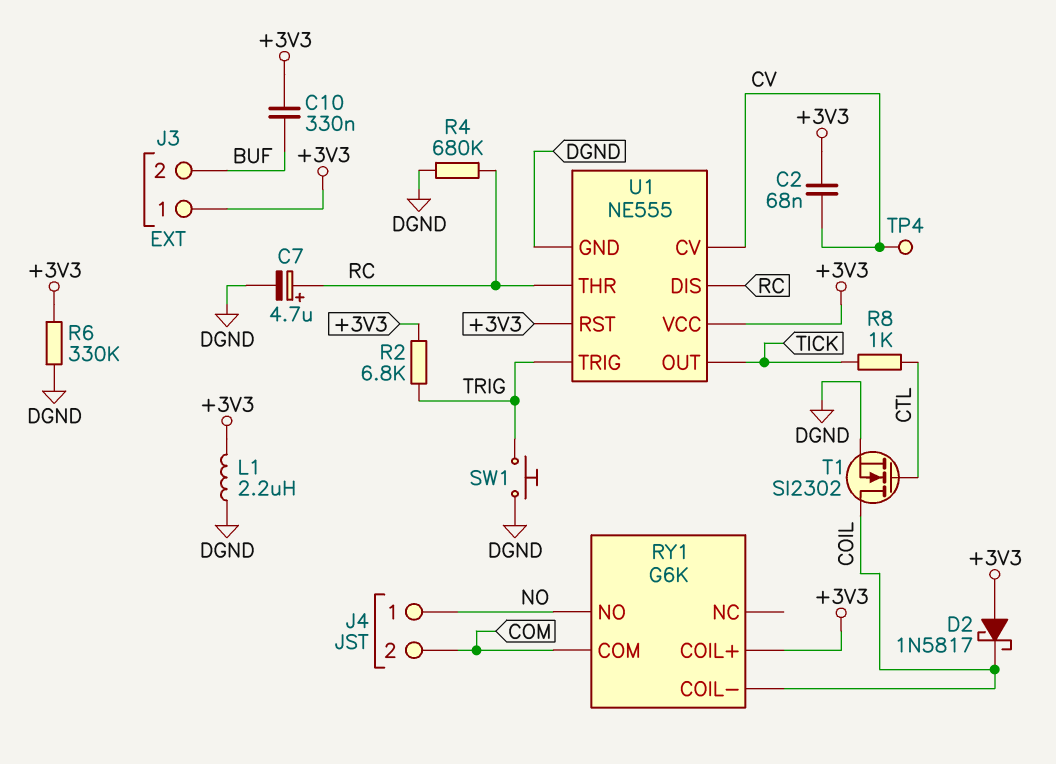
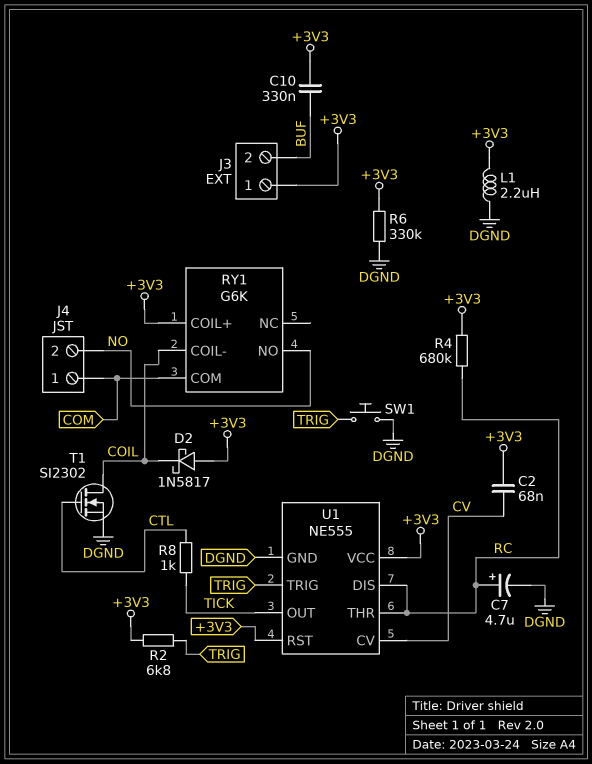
J4 pin 1: NO -> COM
J4 pin 2: COM -> NO
R4: 680k (DGND, RC) -> 680k (+3V3, RC)
TP4: test point (CV) -> none

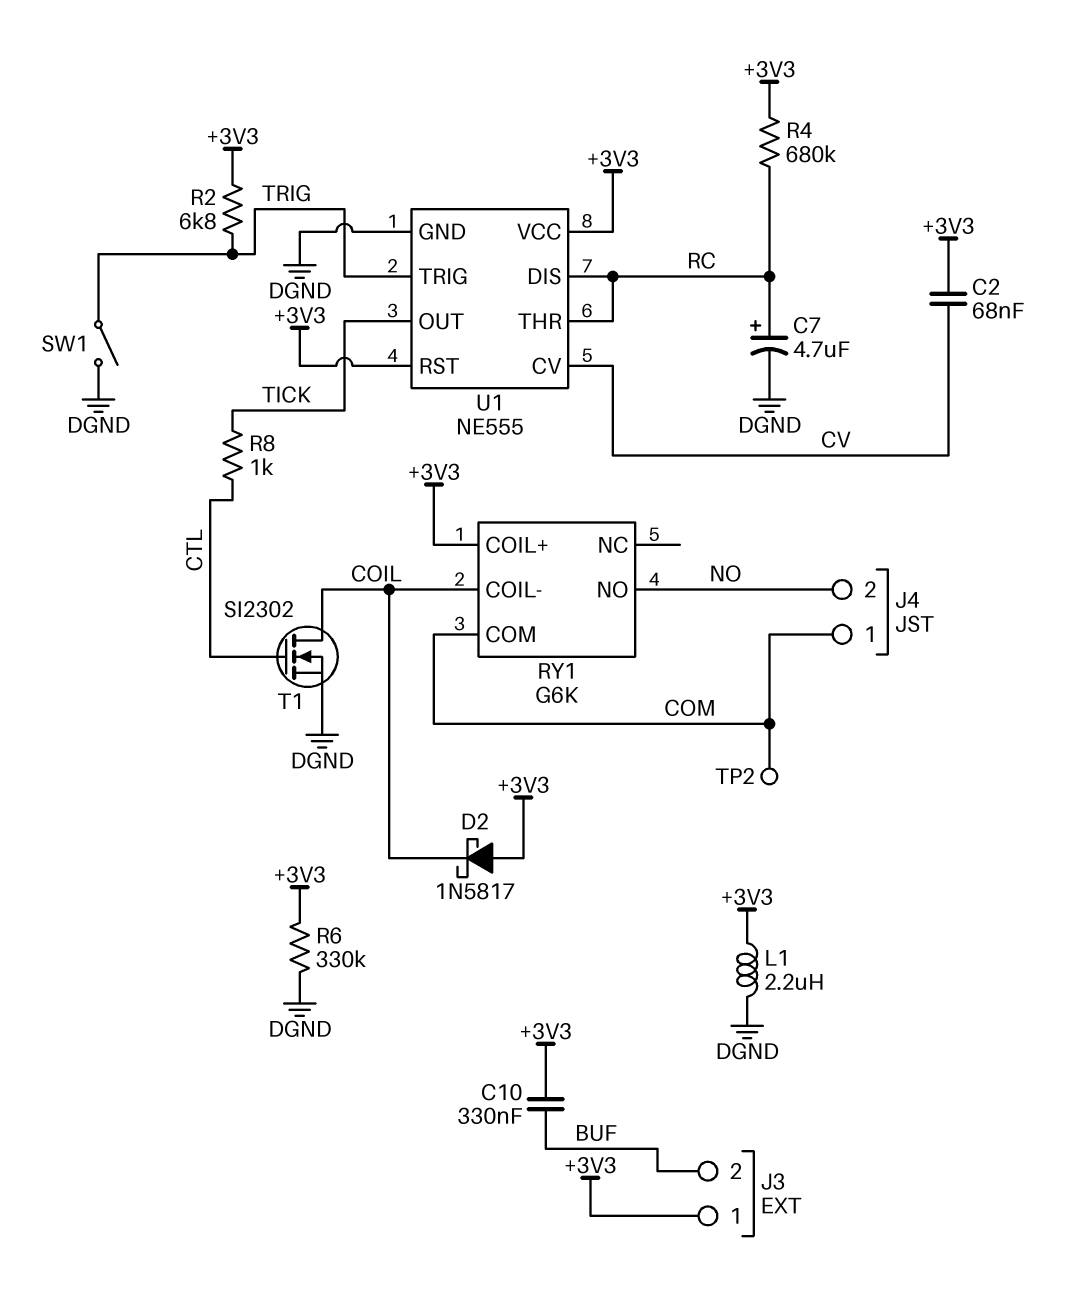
SW1: button (DGND, TRIG) -> switch (DGND, TRIG)
TP2: none -> test point (COM)

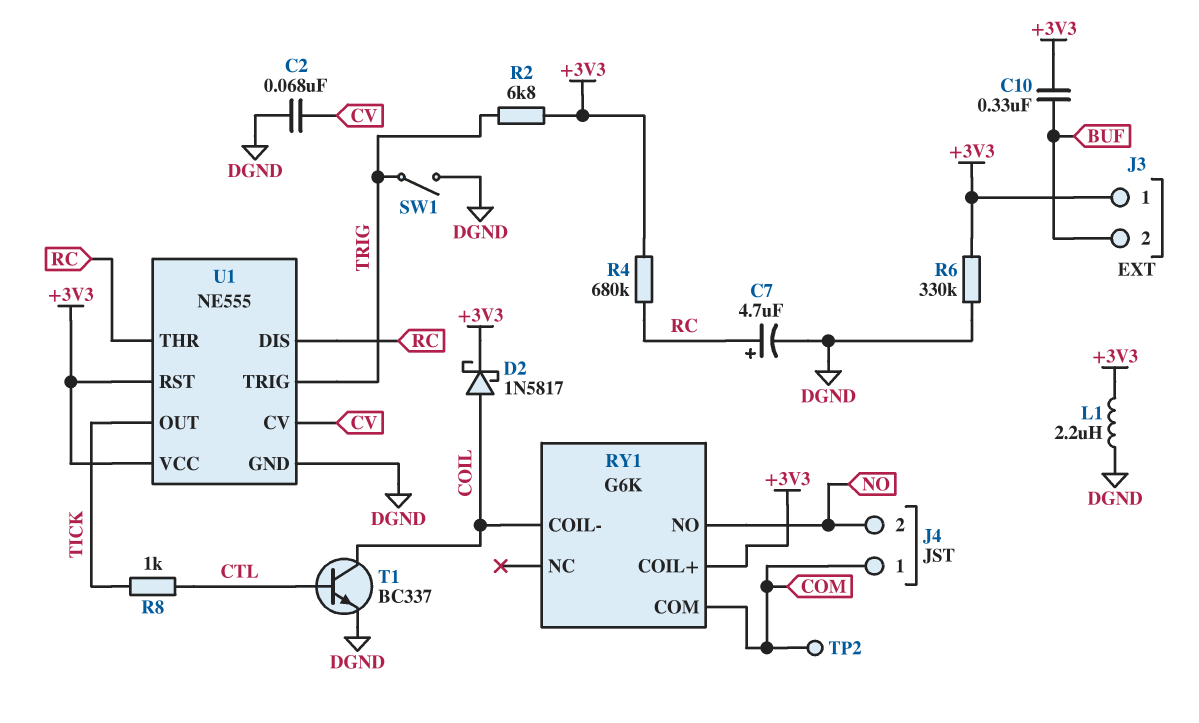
C2: 68nF (+3V3, CV) -> 68nF (CV, DGND)
D2: schottky 1N5817 (A +3V3, K COIL) -> schottky 1N5817 (A COIL, K +3V3)
T1: NMOS SI2302 (G CTL, D COIL, S DGND) -> NPN BC337 (B CTL, C COIL, E DGND)

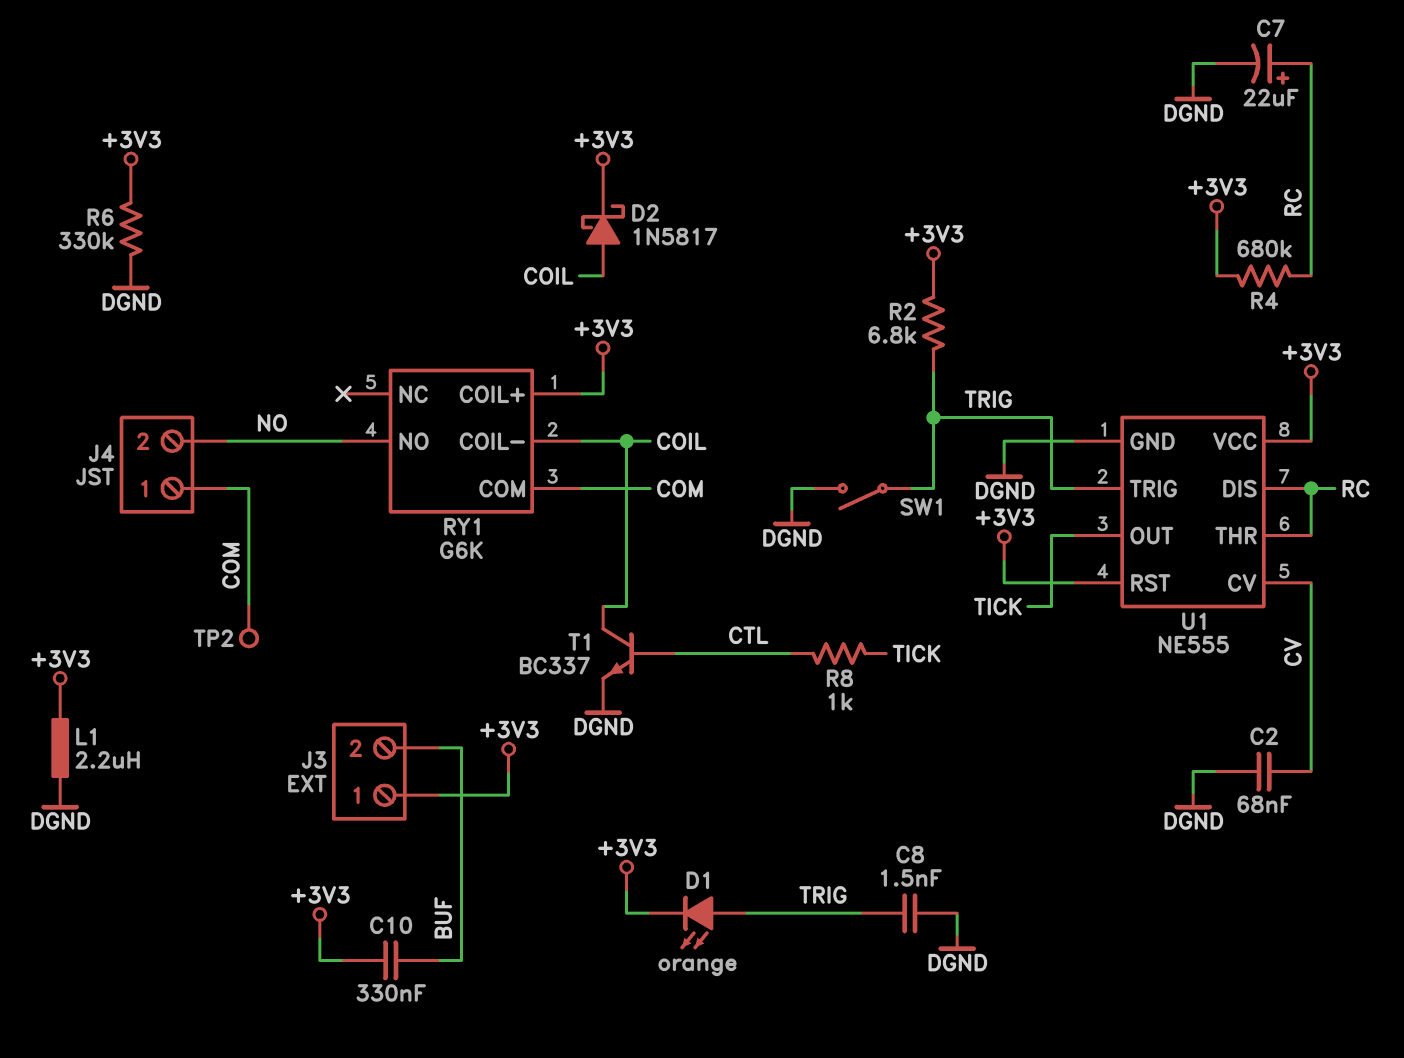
C7: 4.7uF (plus RC, minus DGND) -> 22uF (plus RC, minus DGND)
C8: none -> 1.5nF (DGND, TRIG)
D1: none -> LED orange (A TRIG, K +3V3)

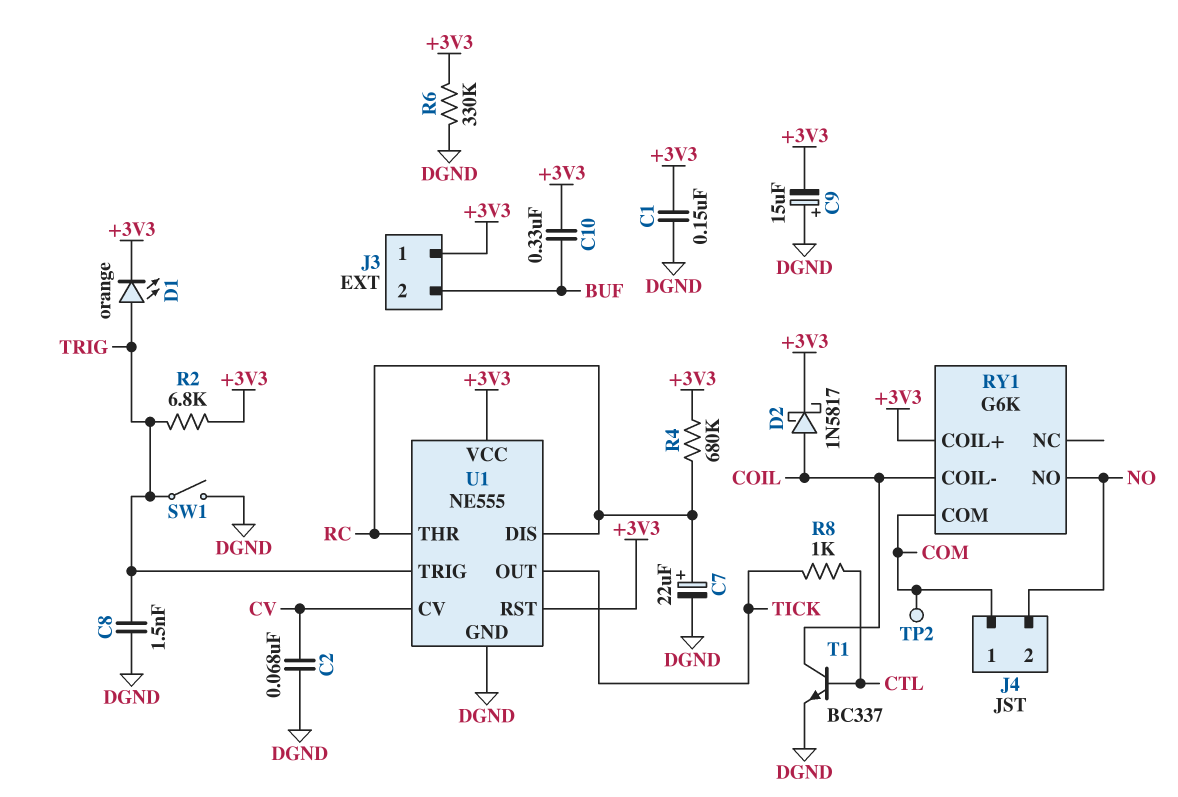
C1: none -> 150nF (+3V3, DGND)
C9: none -> 15uF (plus DGND, minus +3V3)
L1: 2.2uH (+3V3, DGND) -> none

